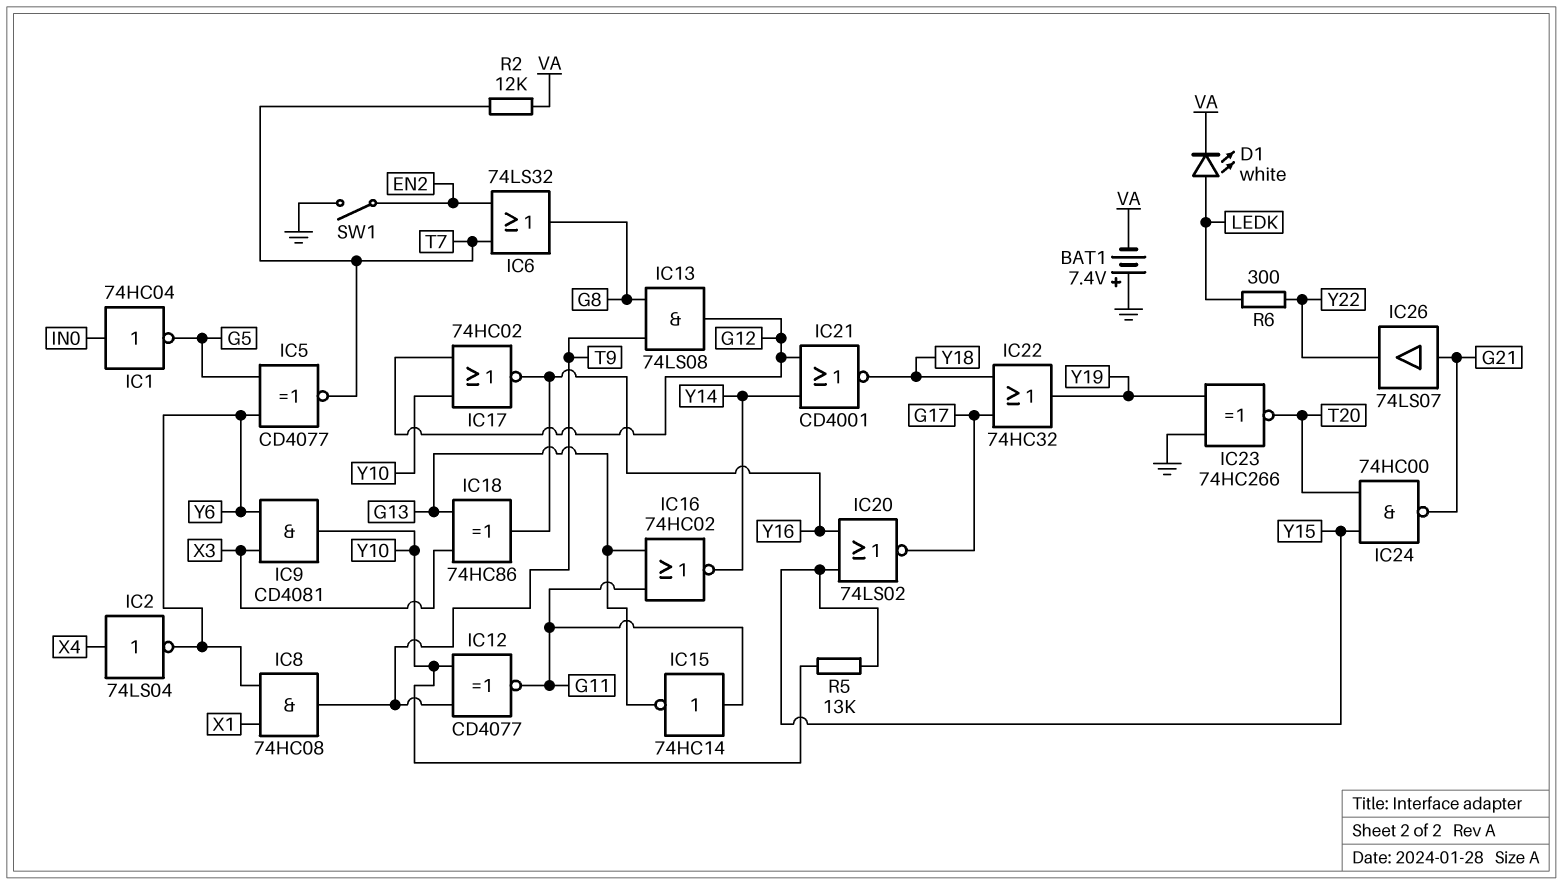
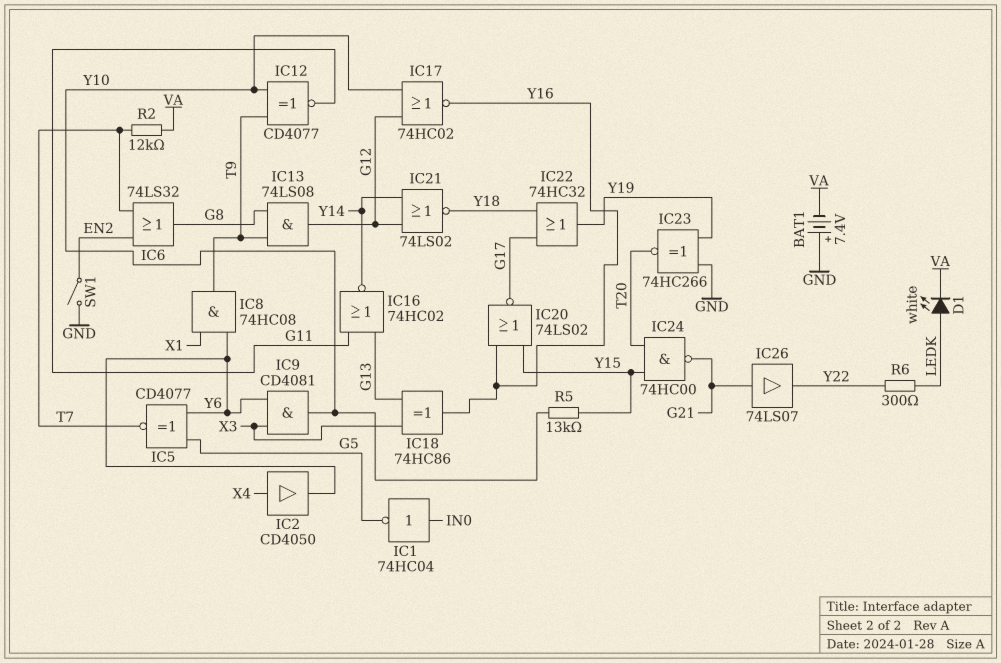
IC2: NOT 74LS04 (in X4, out Y6) -> buffer CD4050 (in X4, out Y6)
IC15: NOT 74HC14 (in G11, out G13) -> none
IC21: NOR CD4001 (in G12, in Y14, out Y18) -> NOR 74LS02 (in G12, in Y14, out Y18)

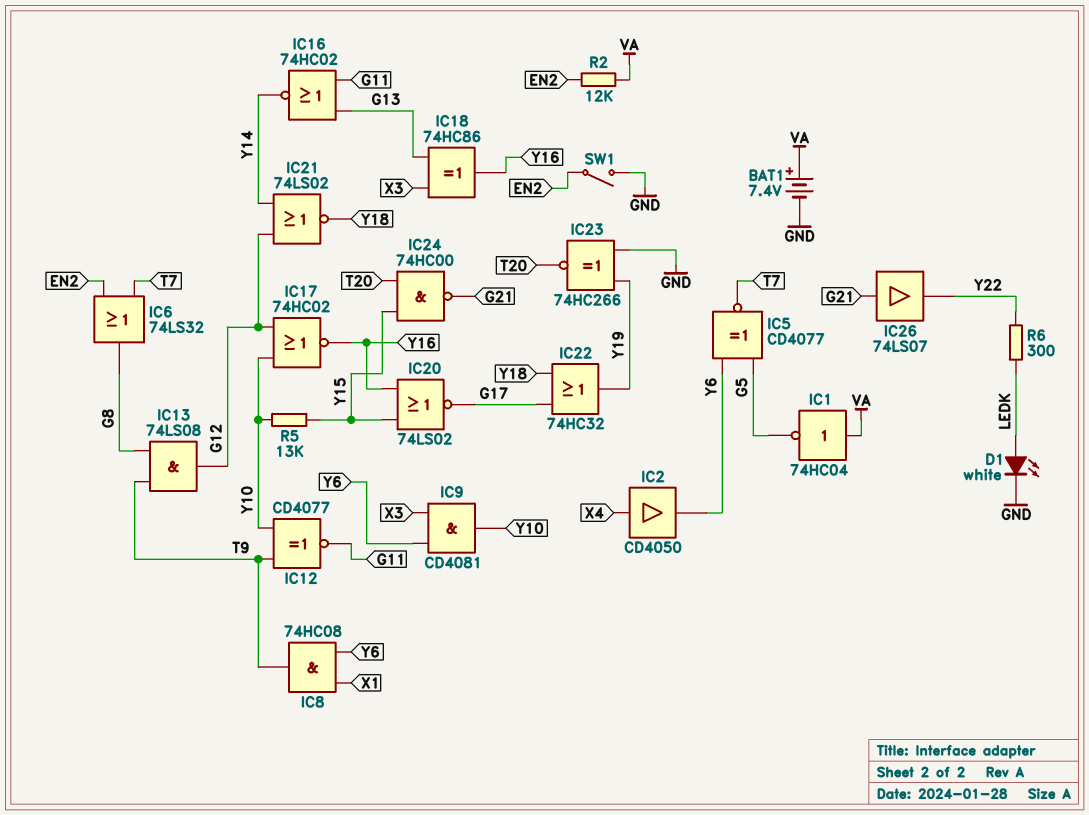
BAT1: 7.4V (plus GND, minus VA) -> 7.4V (plus VA, minus GND)
D1: LED white (A LEDK, K VA) -> LED white (A LEDK, K GND)
IC1: NOT 74HC04 (in IN0, out G5) -> NOT 74HC04 (in VA, out G5)
R2: 12k (T7, VA) -> 12k (EN2, VA)

